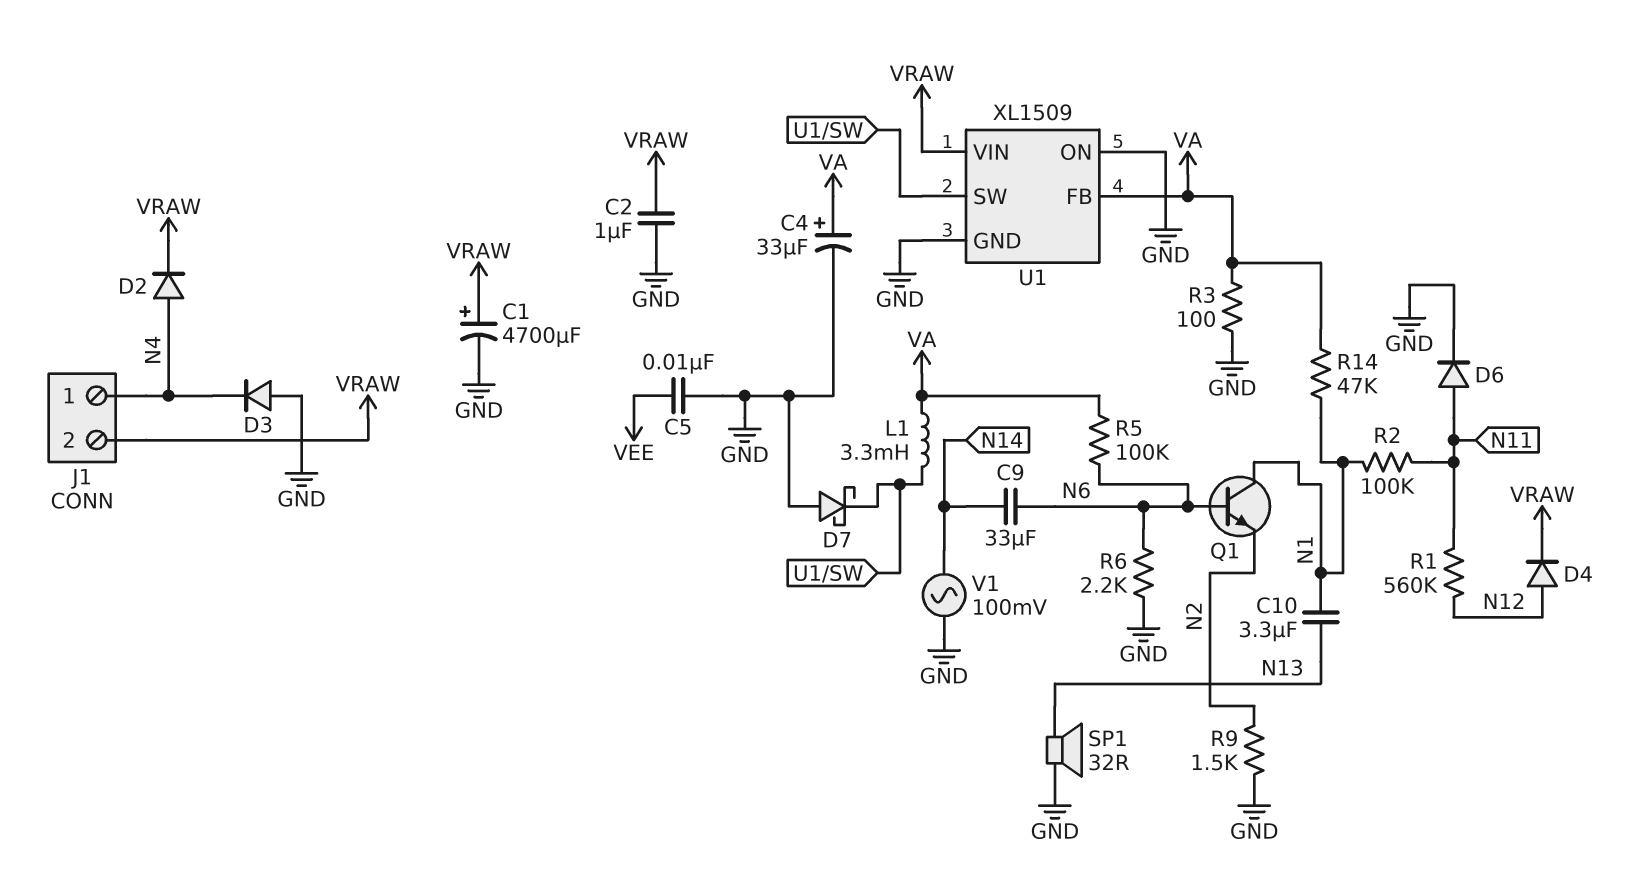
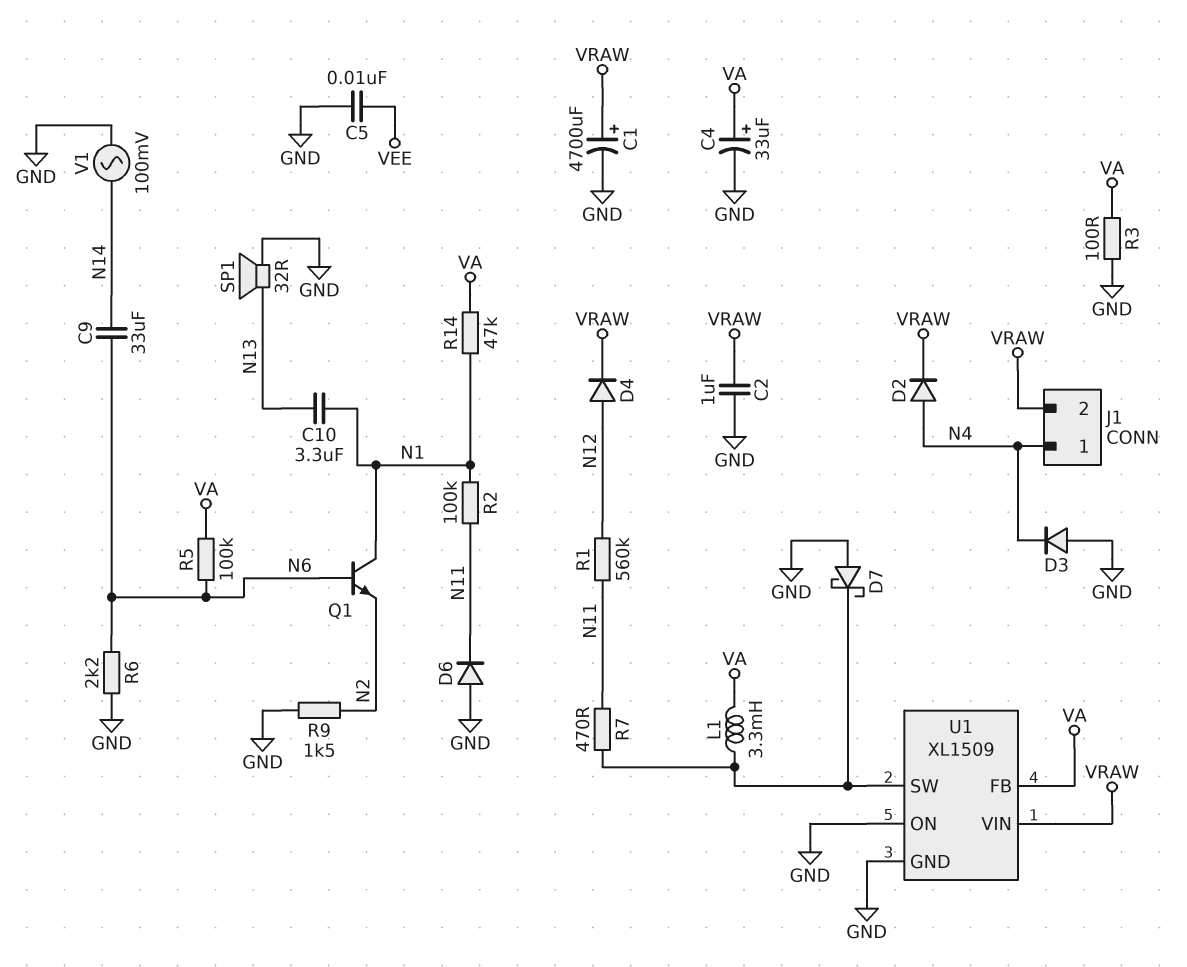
D6: diode (A N11, K GND) -> diode (A GND, K N11)
R7: none -> 470 (N11, U1/SW)

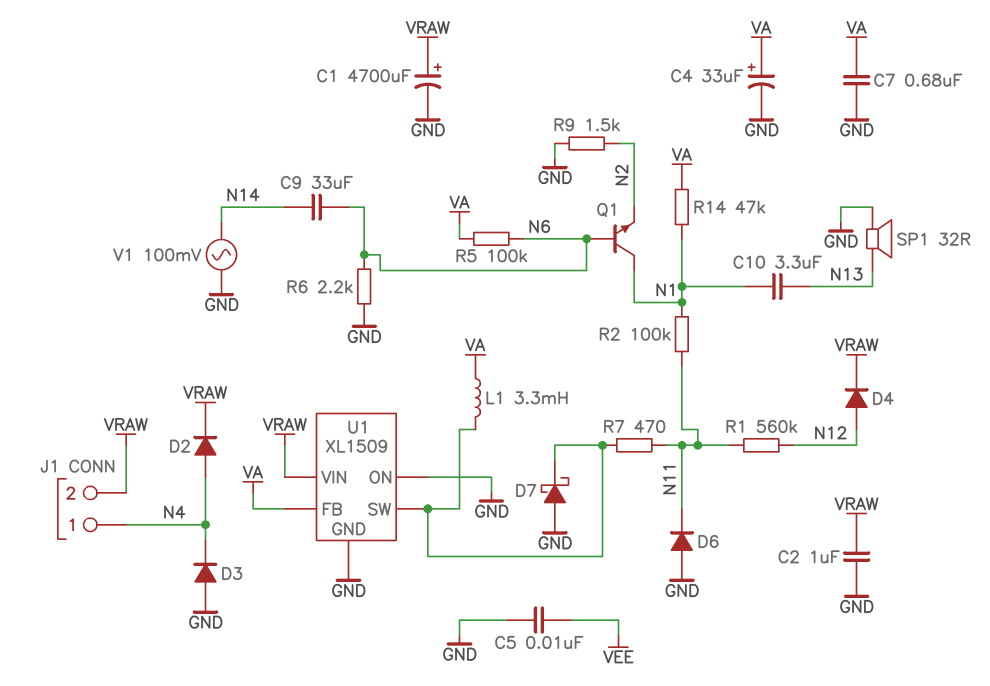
C7: none -> 680nF (GND, VA)
R3: 100 (GND, VA) -> none

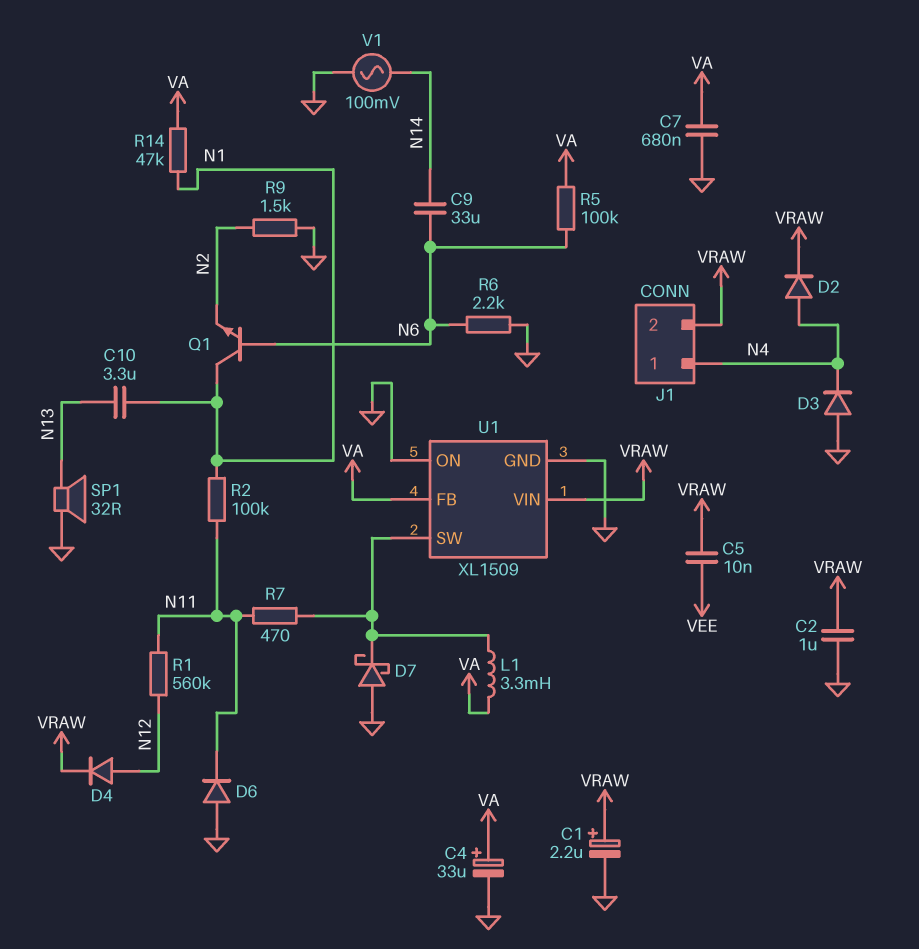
C1: 4700uF (plus VRAW, minus GND) -> 2.2uF (plus VRAW, minus GND)
C5: 10nF (GND, VEE) -> 10nF (VEE, VRAW)

